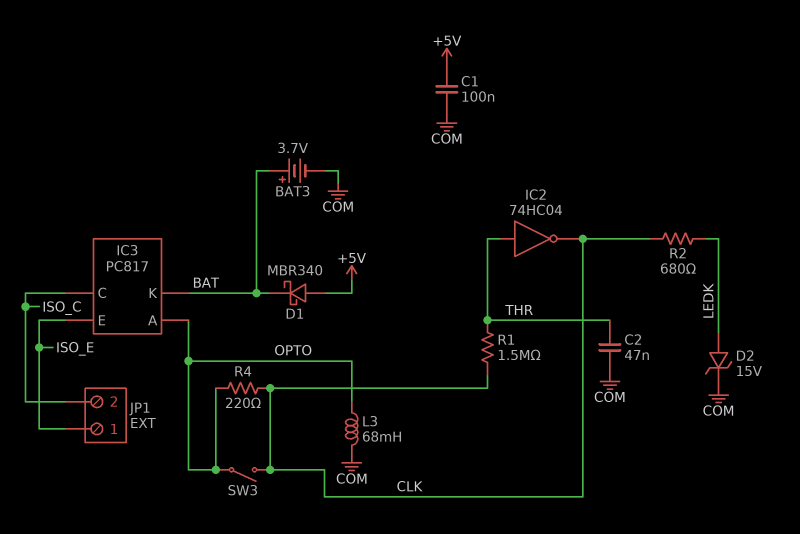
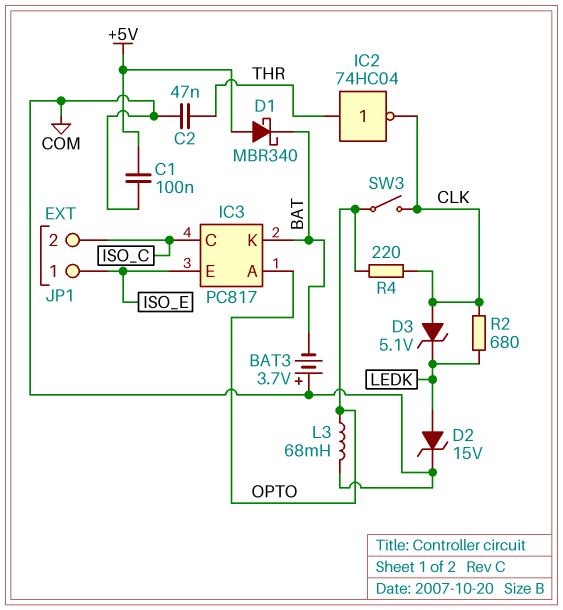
BAT3: 3.7V (plus BAT, minus COM) -> 3.7V (plus COM, minus BAT)
D3: none -> zener 5.1V (A CLK, K LEDK)
R1: 1.5M (CLK, THR) -> none

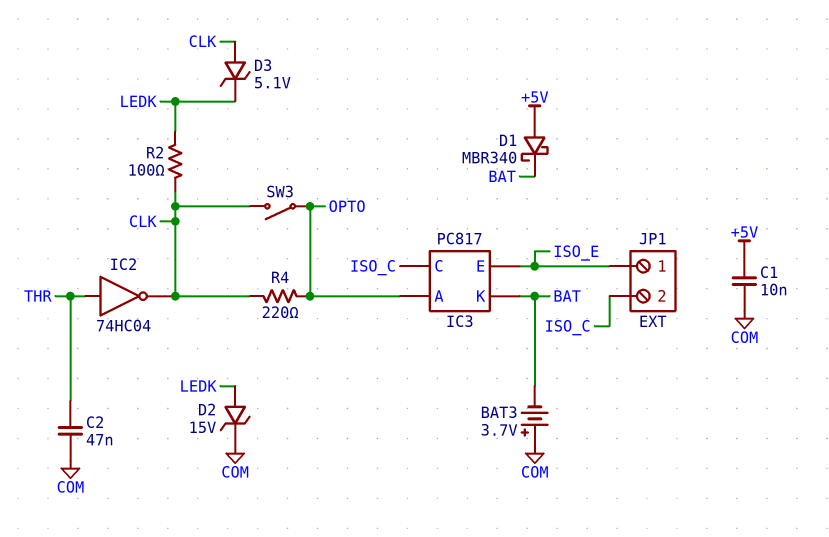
C1: 100nF (+5V, COM) -> 10nF (+5V, COM)
L3: 68mH (COM, OPTO) -> none
R2: 680 (CLK, LEDK) -> 100 (CLK, LEDK)

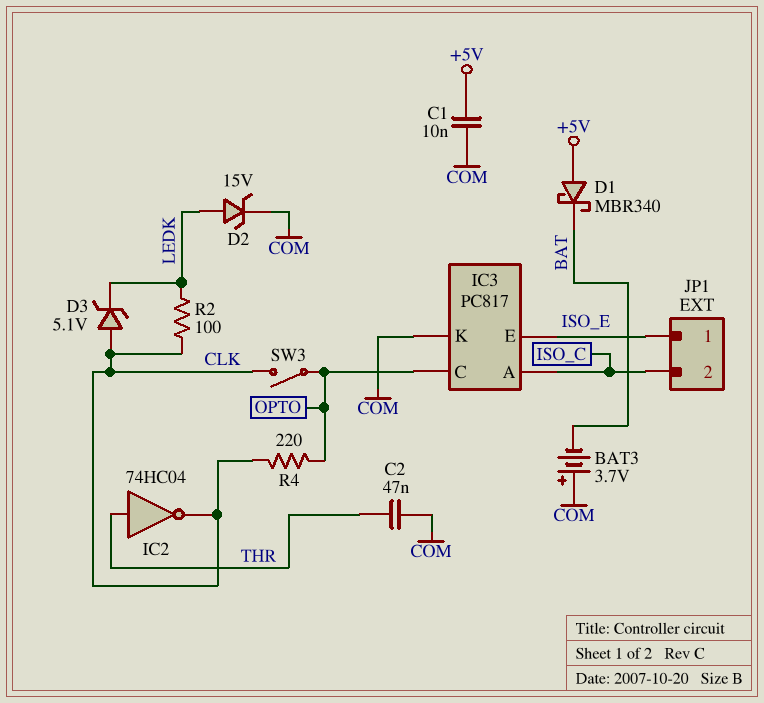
IC3 pin A: OPTO -> ISO_C
IC3 pin C: ISO_C -> OPTO
IC3 pin K: BAT -> COM

